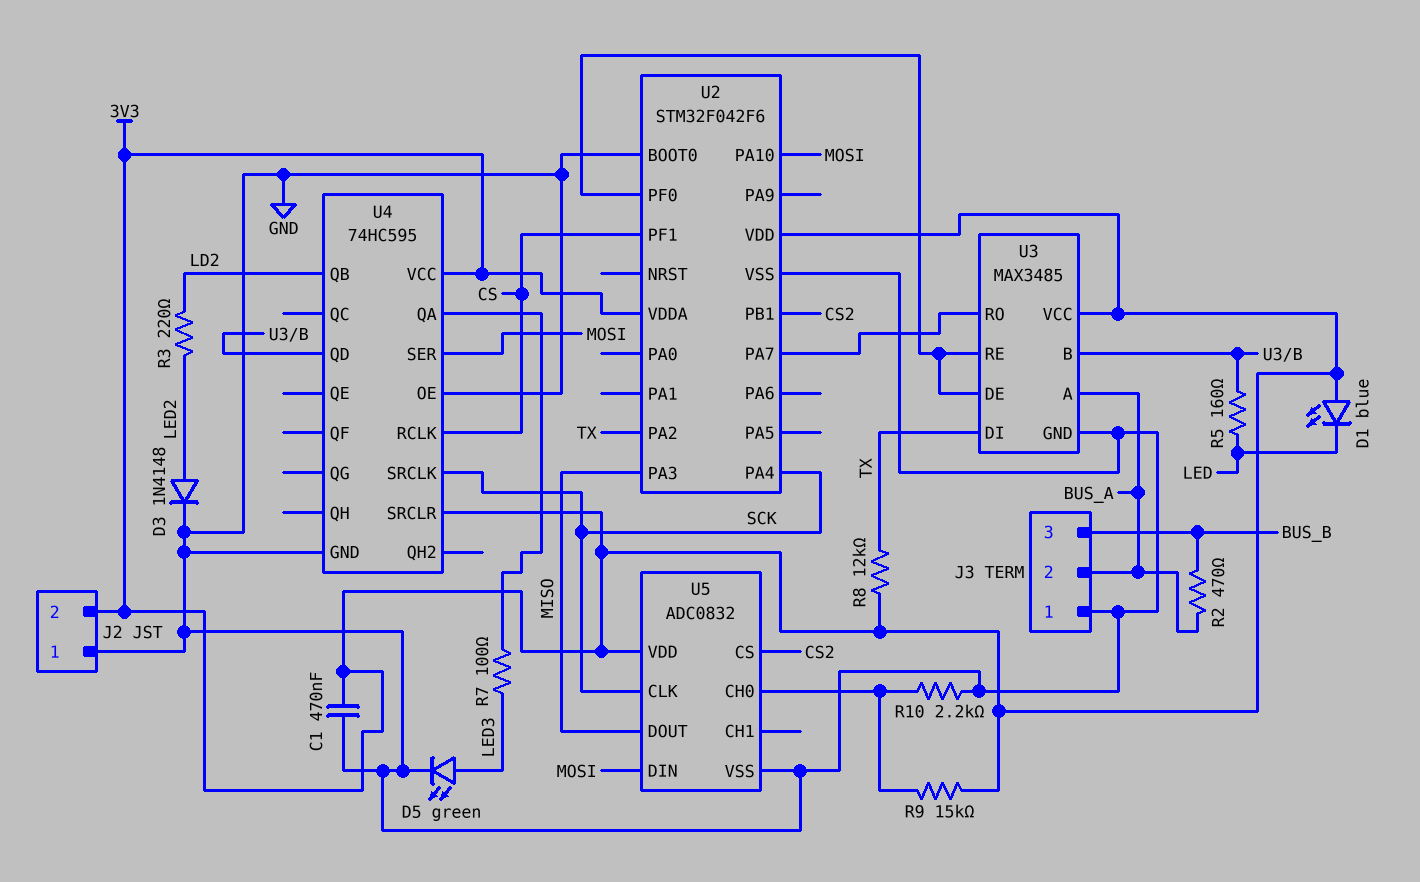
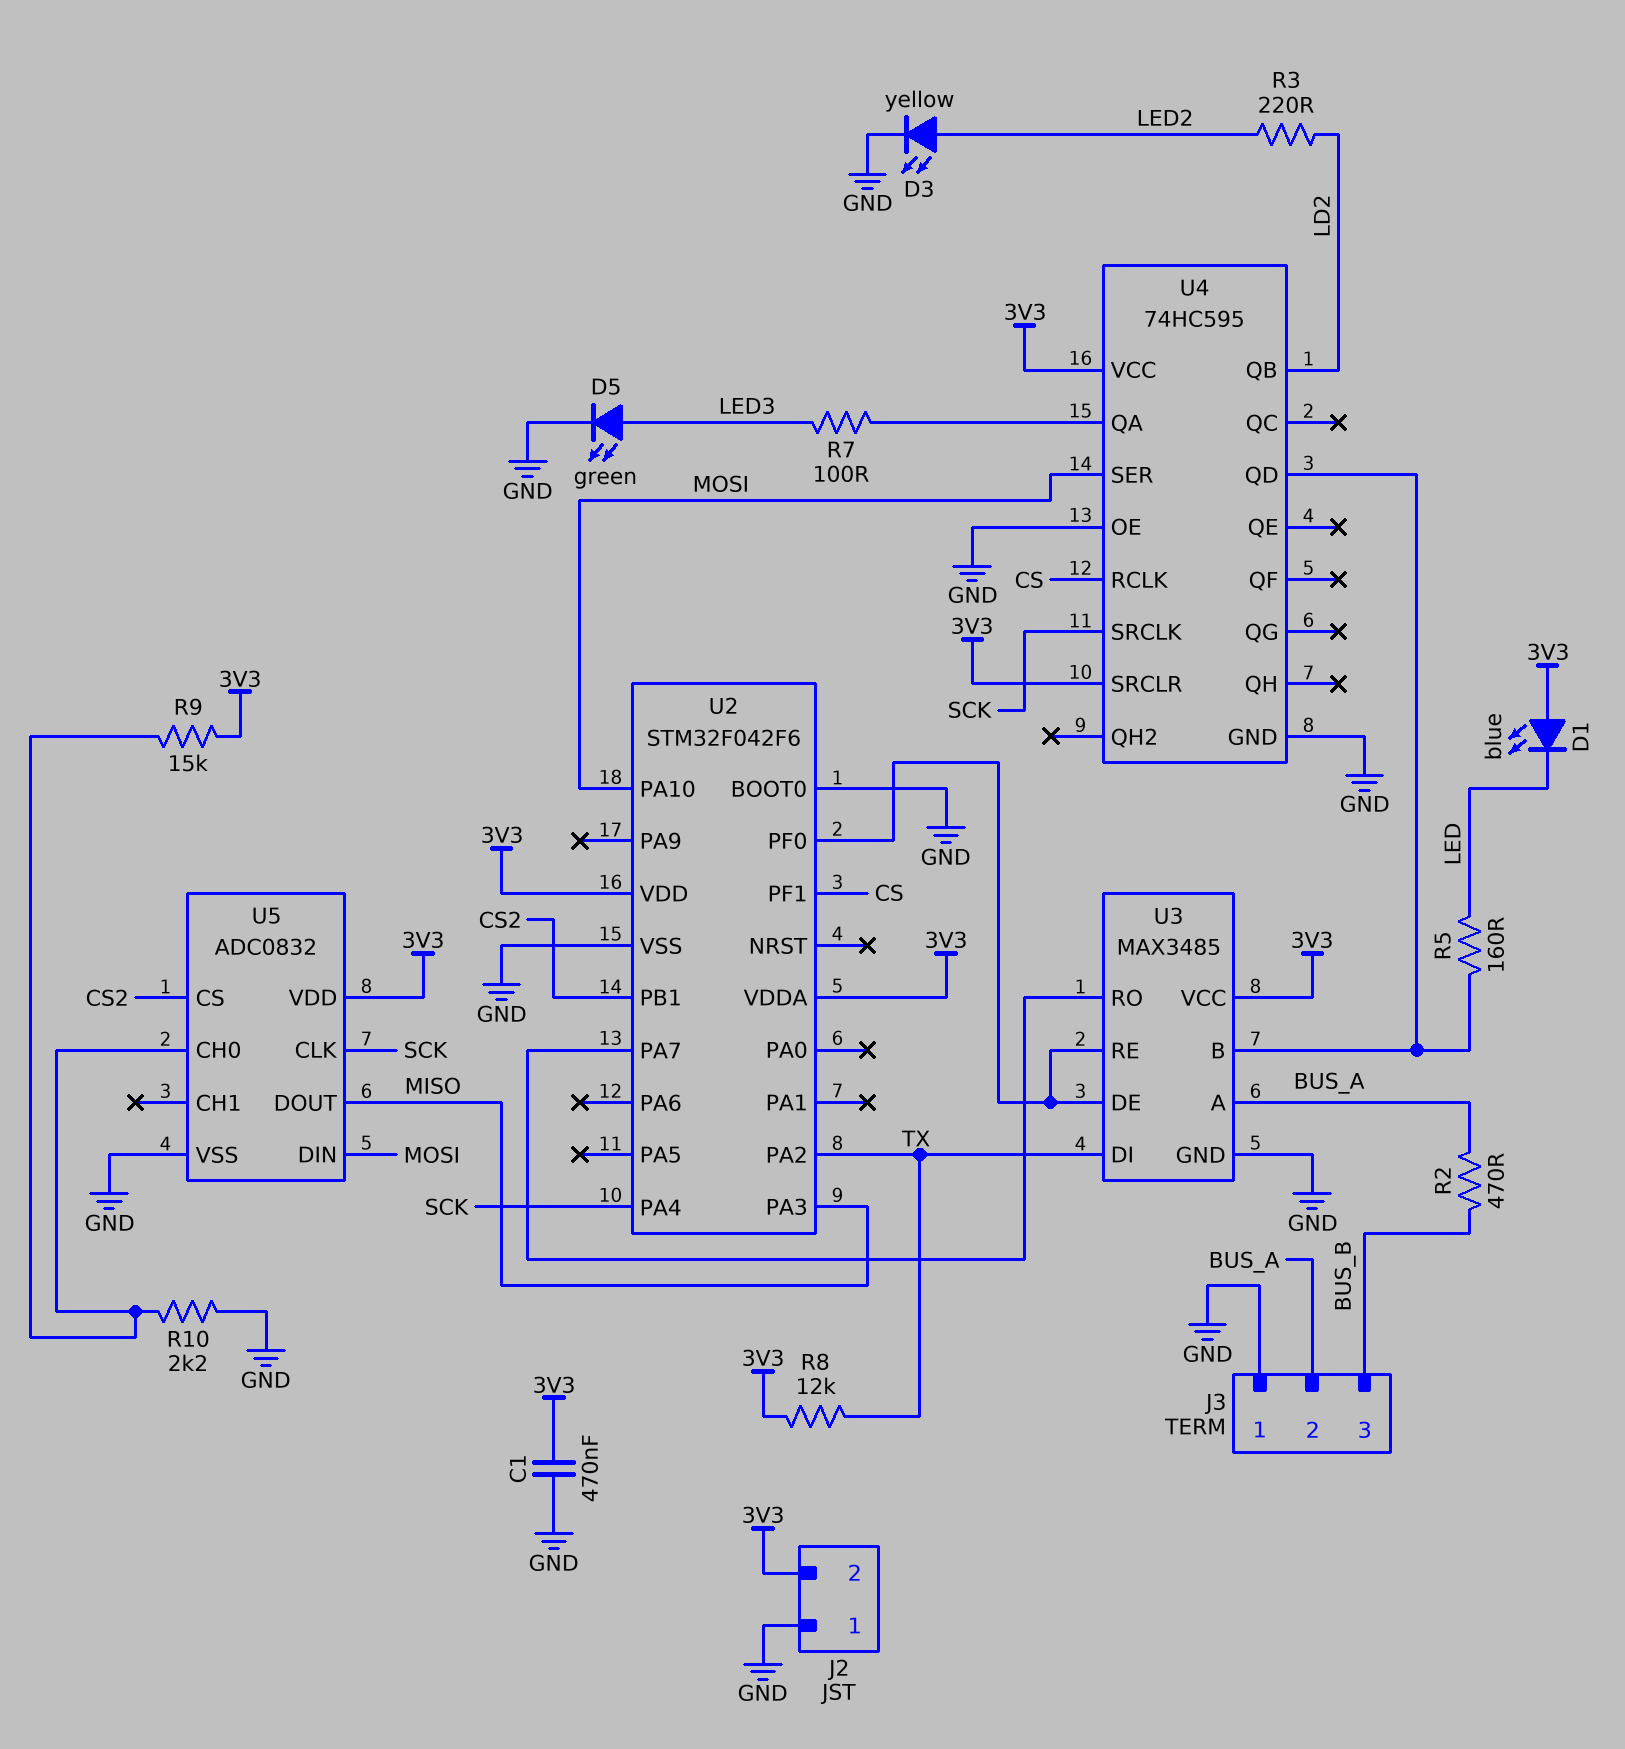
D3: diode 1N4148 (A LED2, K GND) -> LED yellow (A LED2, K GND)

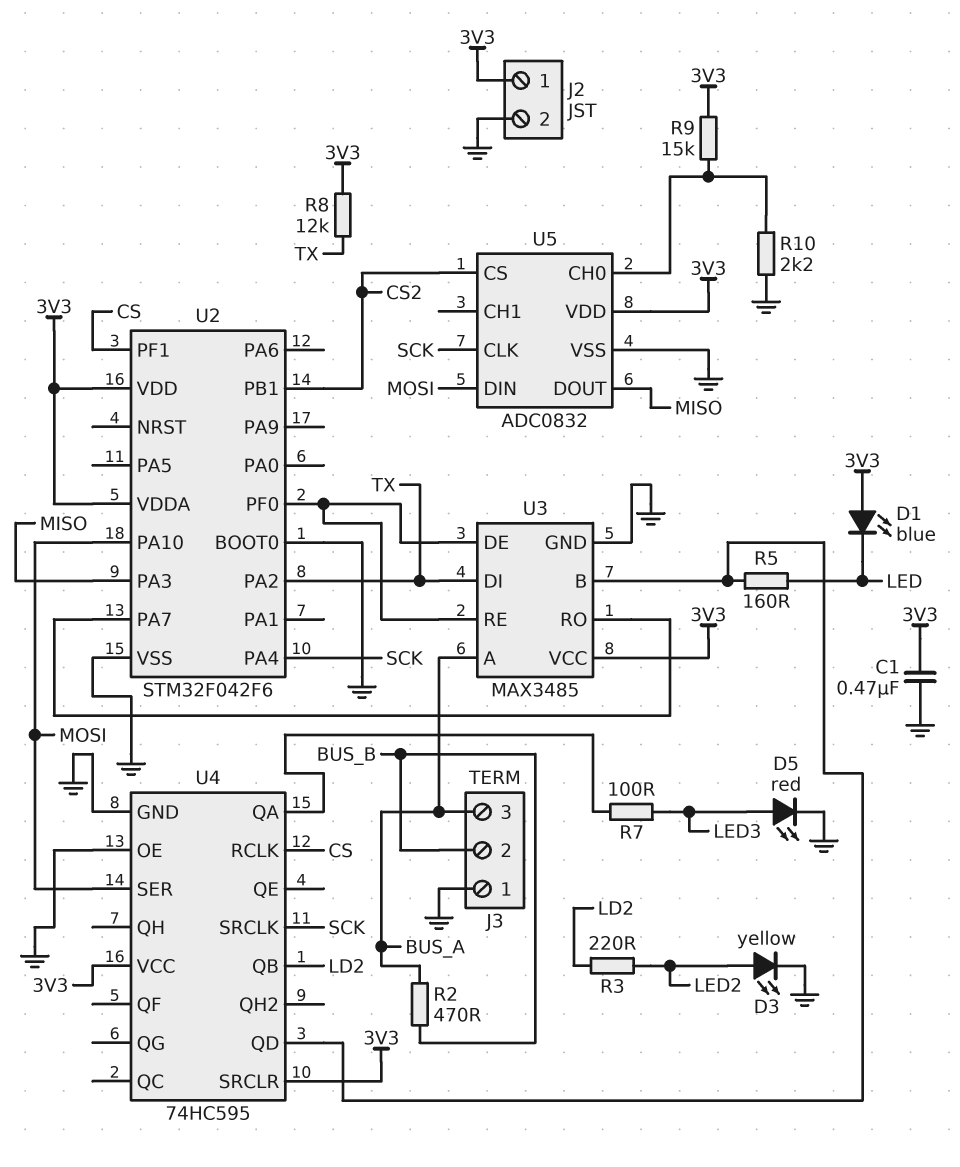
D5: LED green (A LED3, K GND) -> LED red (A LED3, K GND)
J2 pin 1: GND -> 3V3
J2 pin 2: 3V3 -> GND
J3 pin 2: BUS_A -> BUS_B
J3 pin 3: BUS_B -> BUS_A

